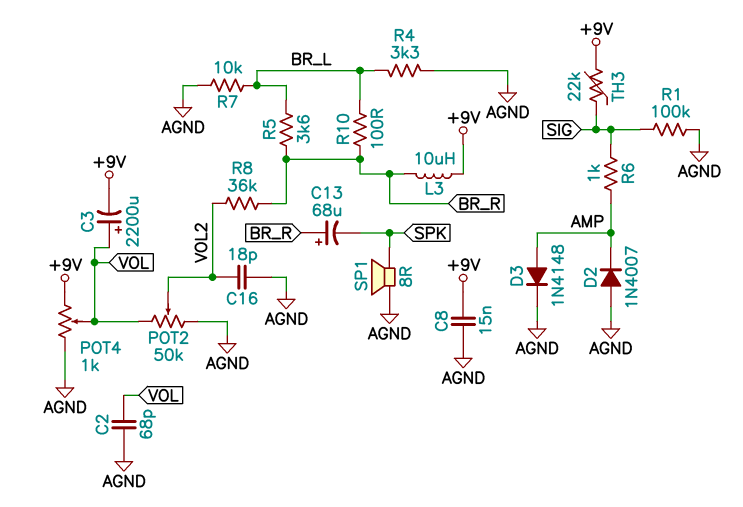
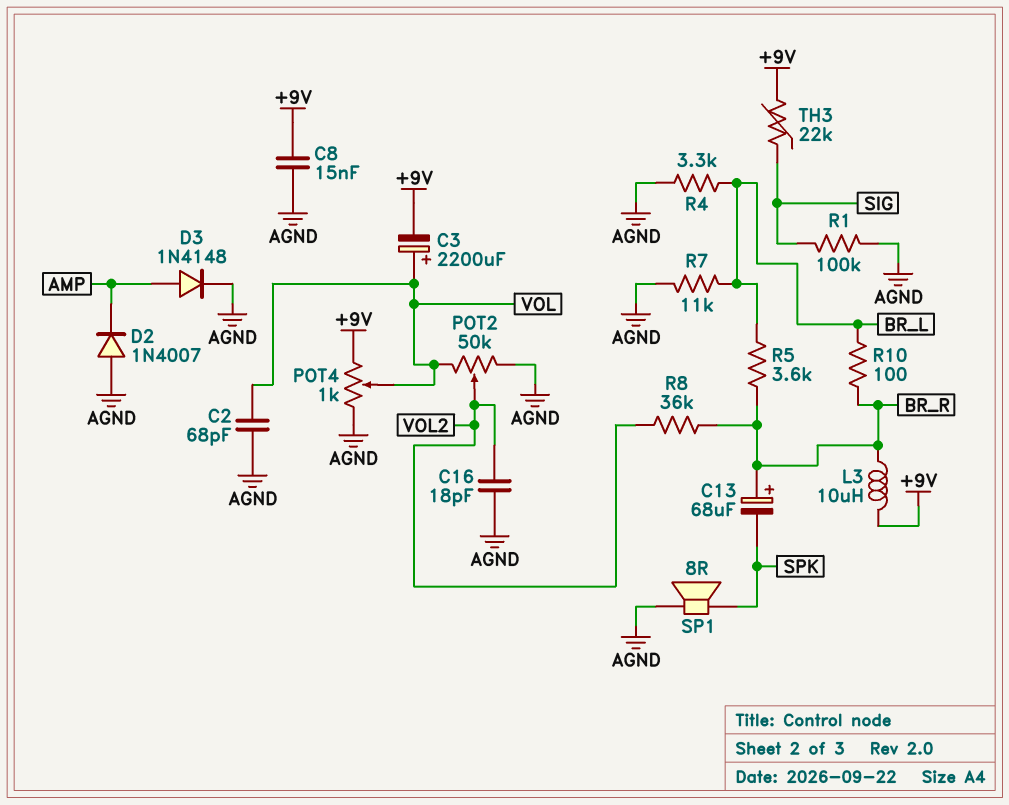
R6: 1k (AMP, SIG) -> none
R7: 10k (AGND, BR_L) -> 11k (AGND, BR_L)

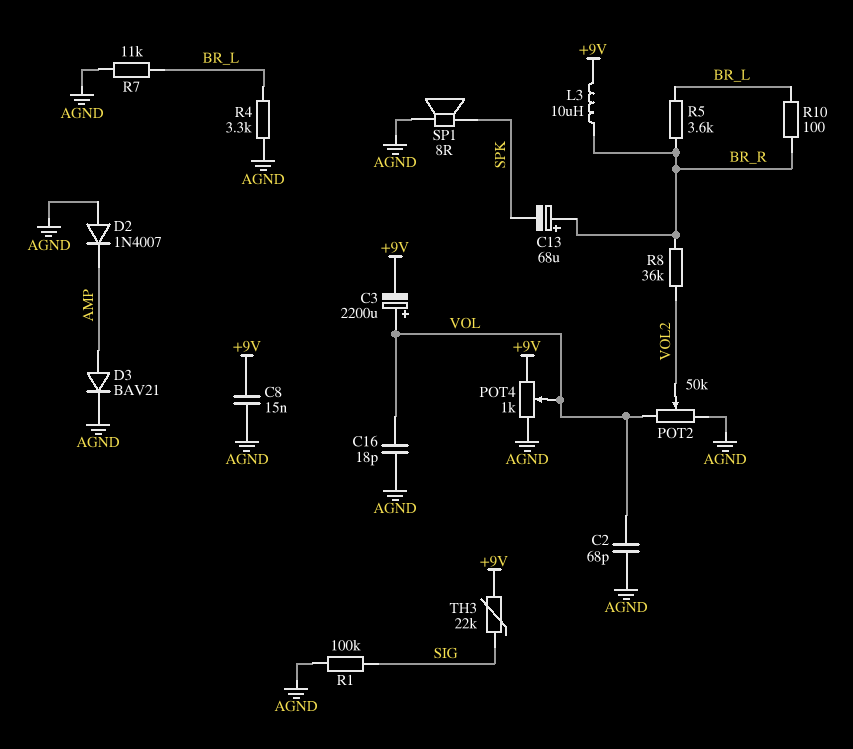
C16: 18pF (AGND, VOL2) -> 18pF (AGND, VOL)
D3: diode 1N4148 (A AMP, K AGND) -> diode BAV21 (A AMP, K AGND)

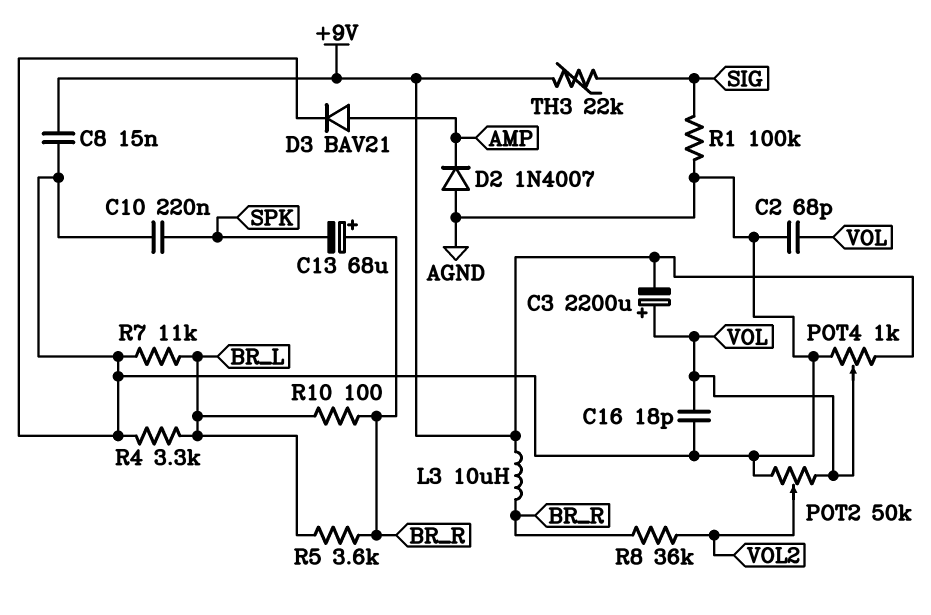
C10: none -> 220nF (AGND, SPK)
SP1: speaker 8R (AGND, SPK) -> none

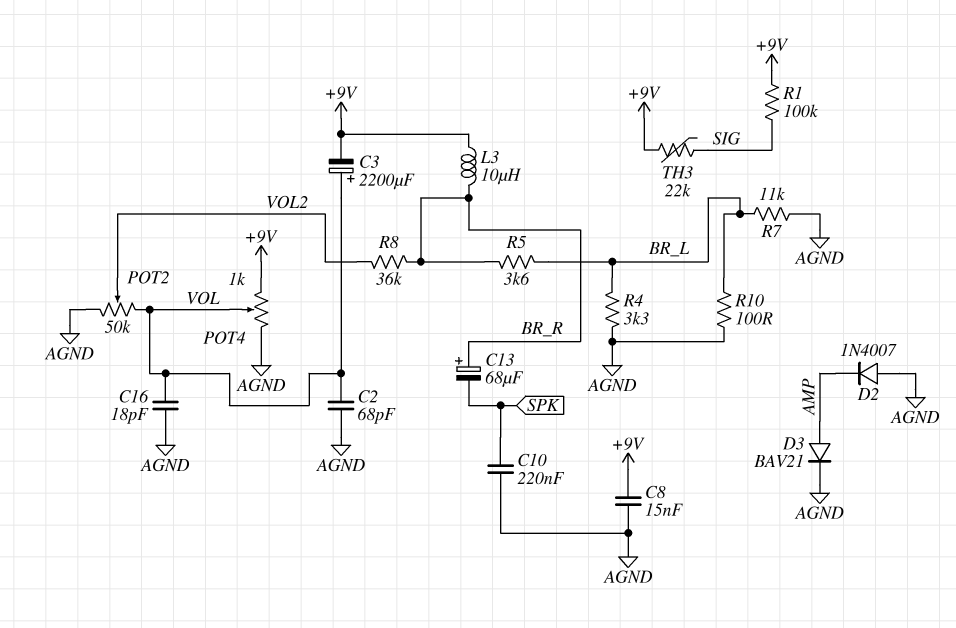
R1: 100k (AGND, SIG) -> 100k (+9V, SIG)
R10: 100 (BR_L, BR_R) -> 100 (AGND, BR_L)

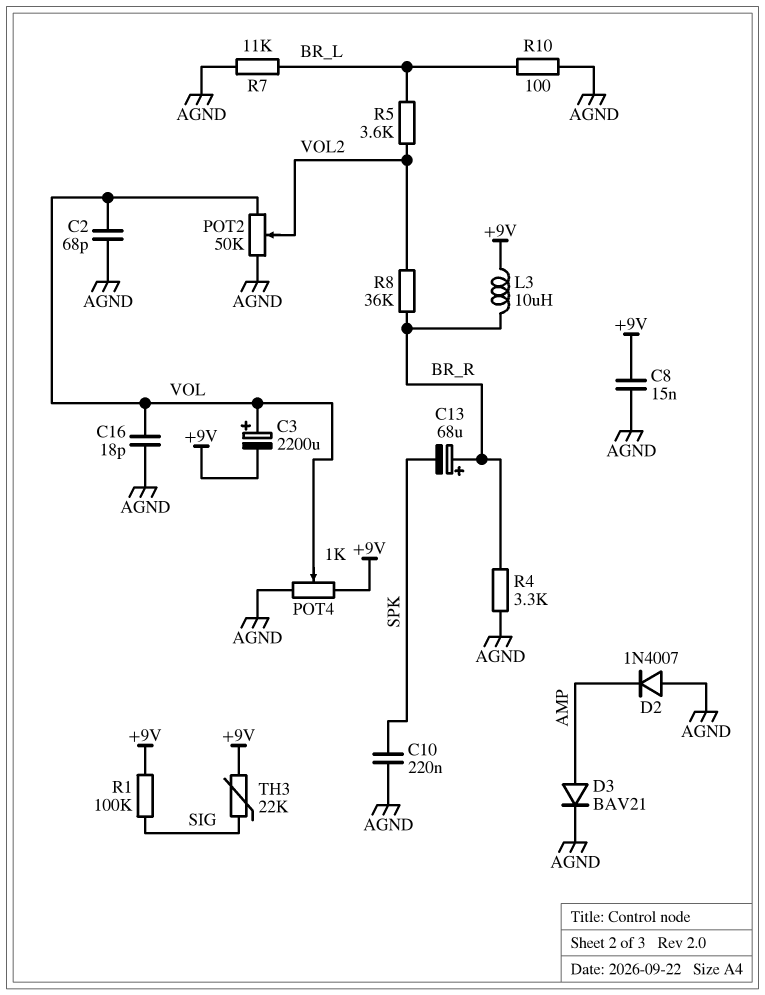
R4: 3.3k (AGND, BR_L) -> 3.3k (AGND, BR_R)
R5: 3.6k (BR_L, BR_R) -> 3.6k (BR_L, VOL2)

